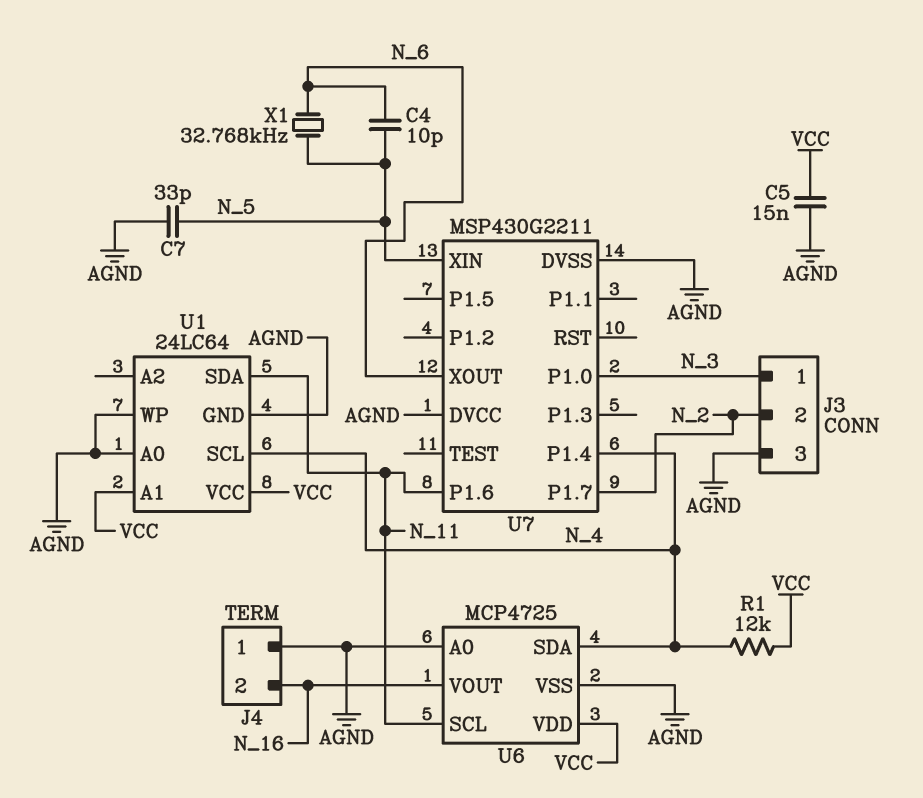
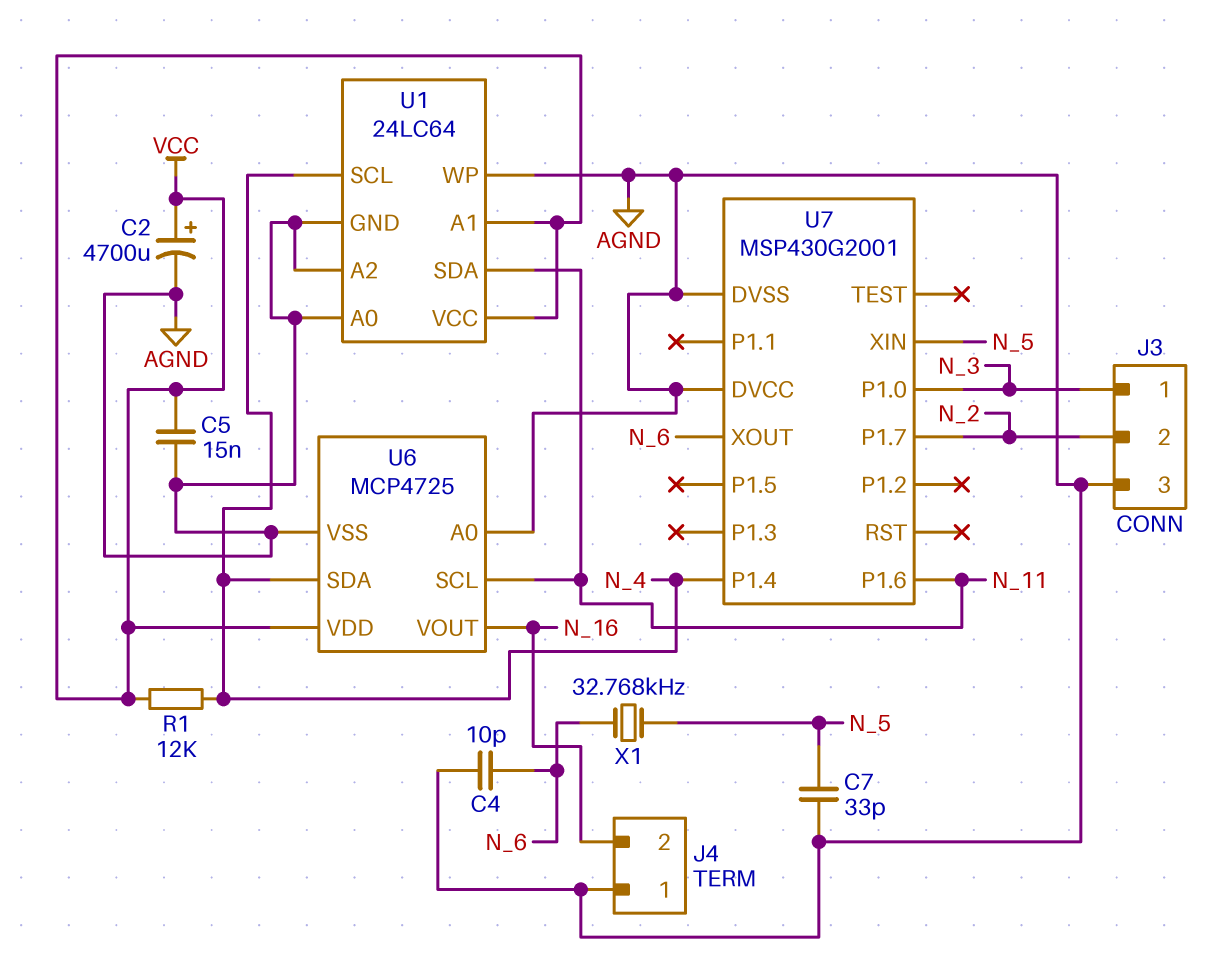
C2: none -> 4700uF (plus VCC, minus AGND)
C4: 10pF (N_5, N_6) -> 10pF (AGND, N_6)
U1 pin A2: none -> AGND
U7: MSP430G2211 -> MSP430G2001

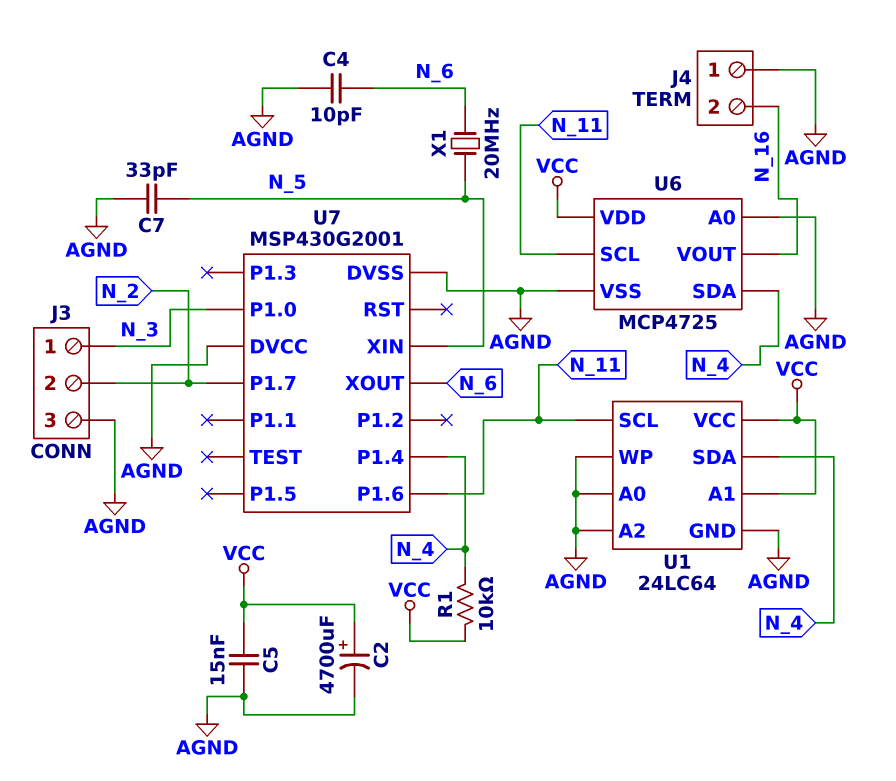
R1: 12k (N_4, VCC) -> 10k (N_4, VCC)
U1 pin SCL: N_4 -> N_11
U1 pin SDA: N_11 -> N_4
X1: 32.768kHz (N_5, N_6) -> 20MHz (N_5, N_6)

